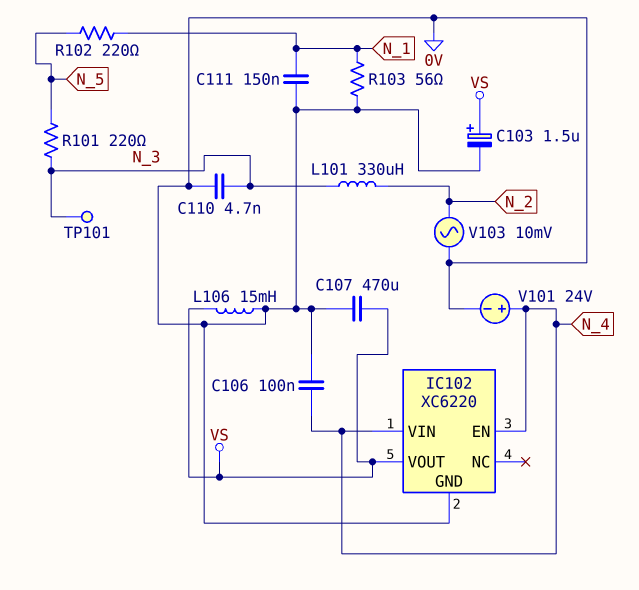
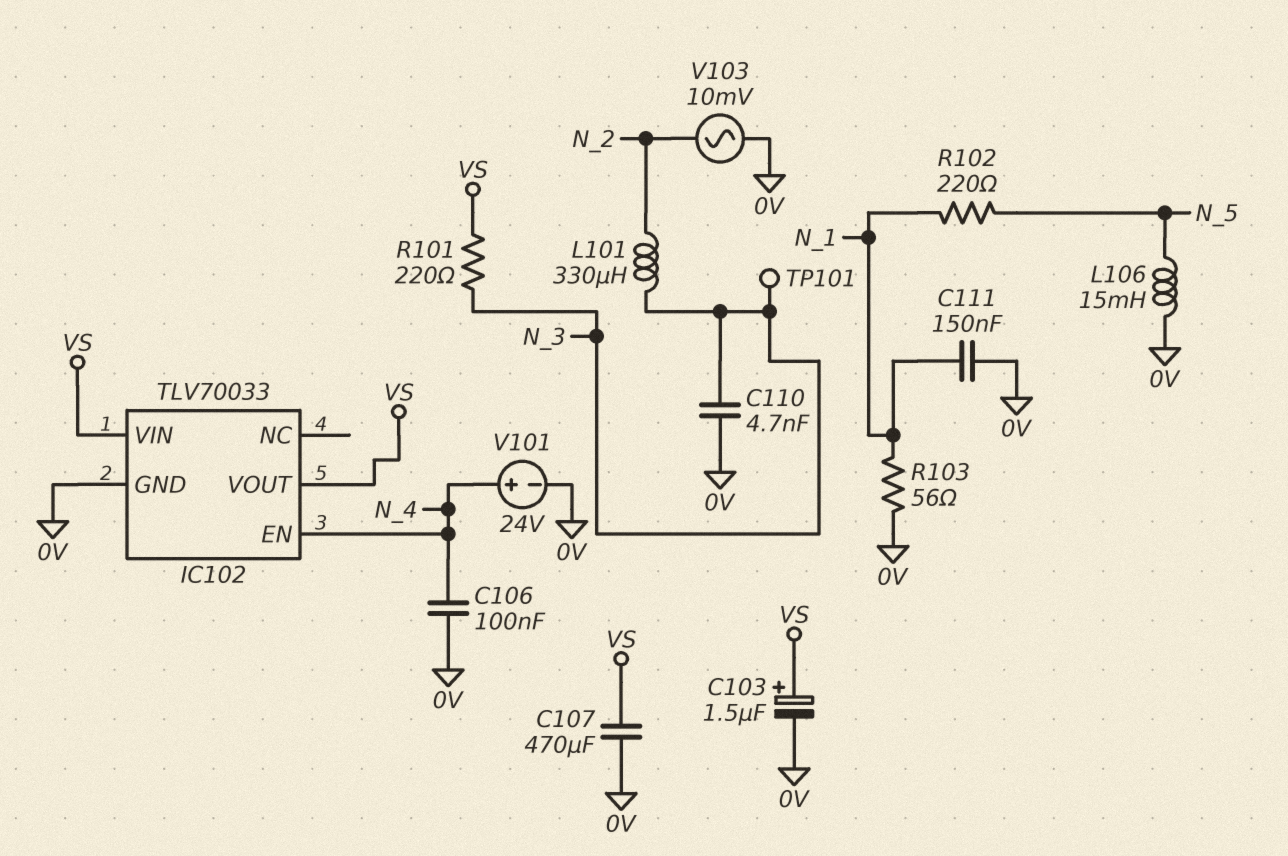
IC102: XC6220 -> TLV70033
IC102 pin VIN: N_4 -> VS
L106: 15mH (0V, VS) -> 15mH (0V, N_5)
R101: 220 (N_3, N_5) -> 220 (N_3, VS)

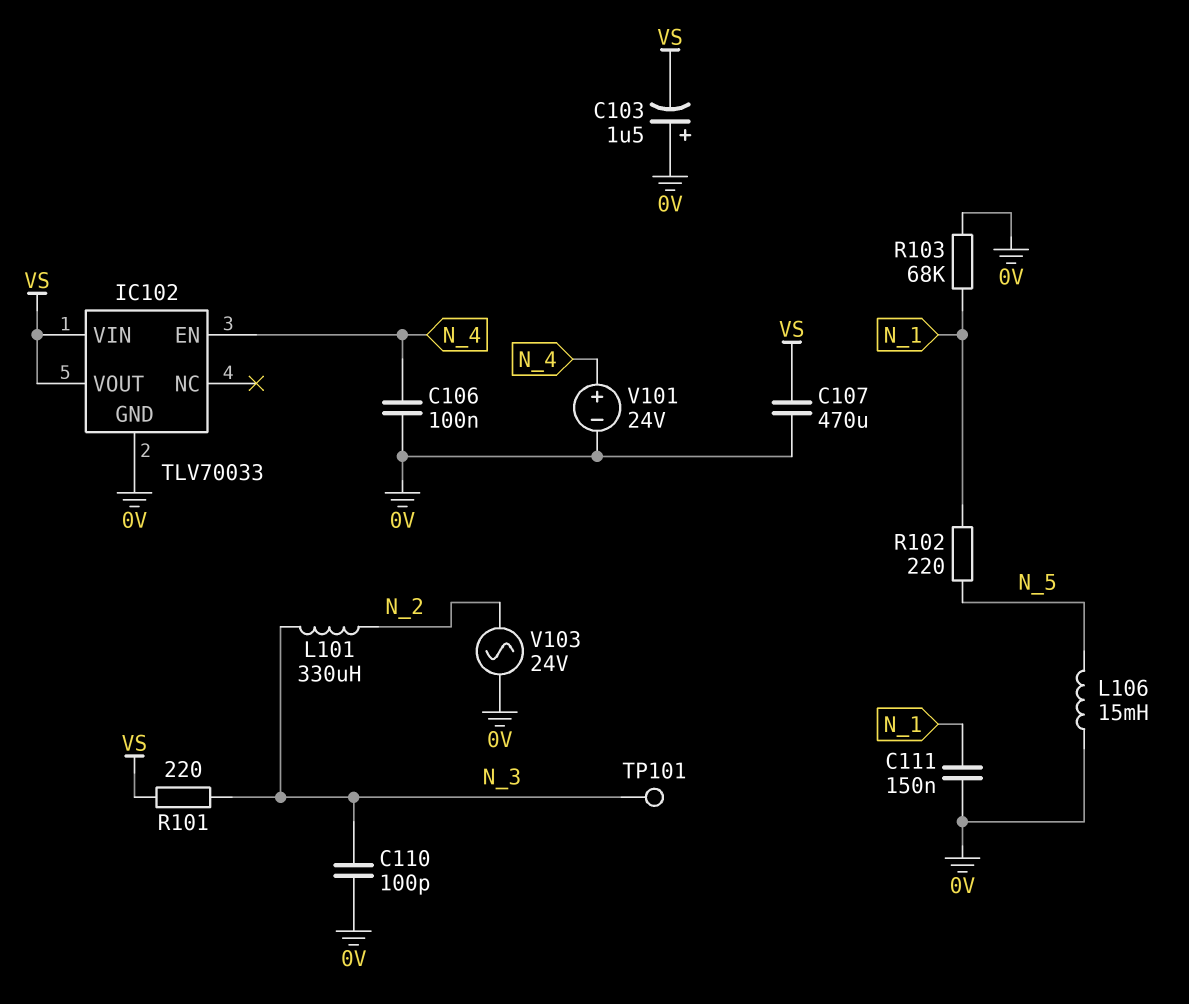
C103: 1.5uF (plus VS, minus 0V) -> 1.5uF (plus 0V, minus VS)
C110: 4.7nF (0V, N_3) -> 100pF (0V, N_3)
R103: 56 (0V, N_1) -> 68k (0V, N_1)
V103: AC 10mV (0V, N_2) -> AC 24V (0V, N_2)

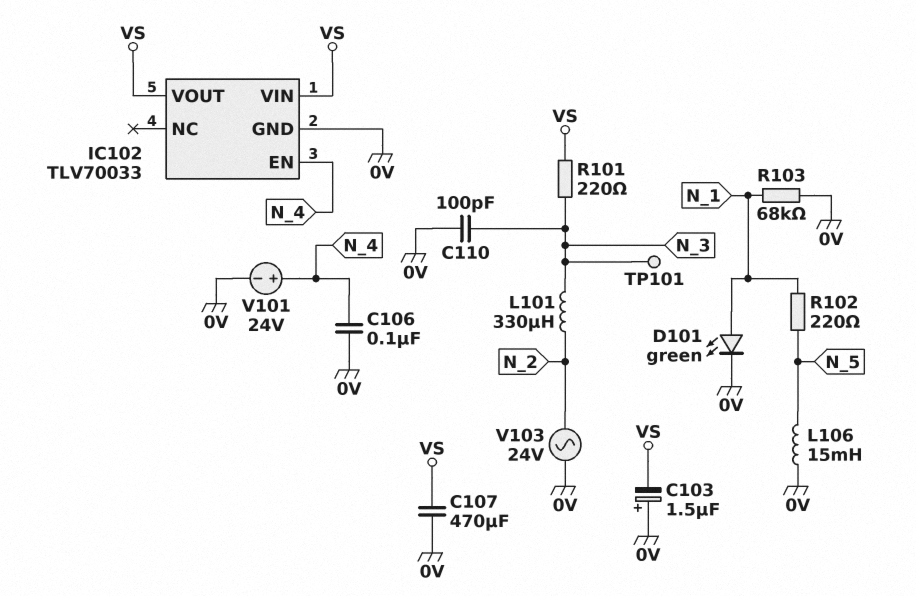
C111: 150nF (0V, N_1) -> none
D101: none -> LED green (A N_1, K 0V)

